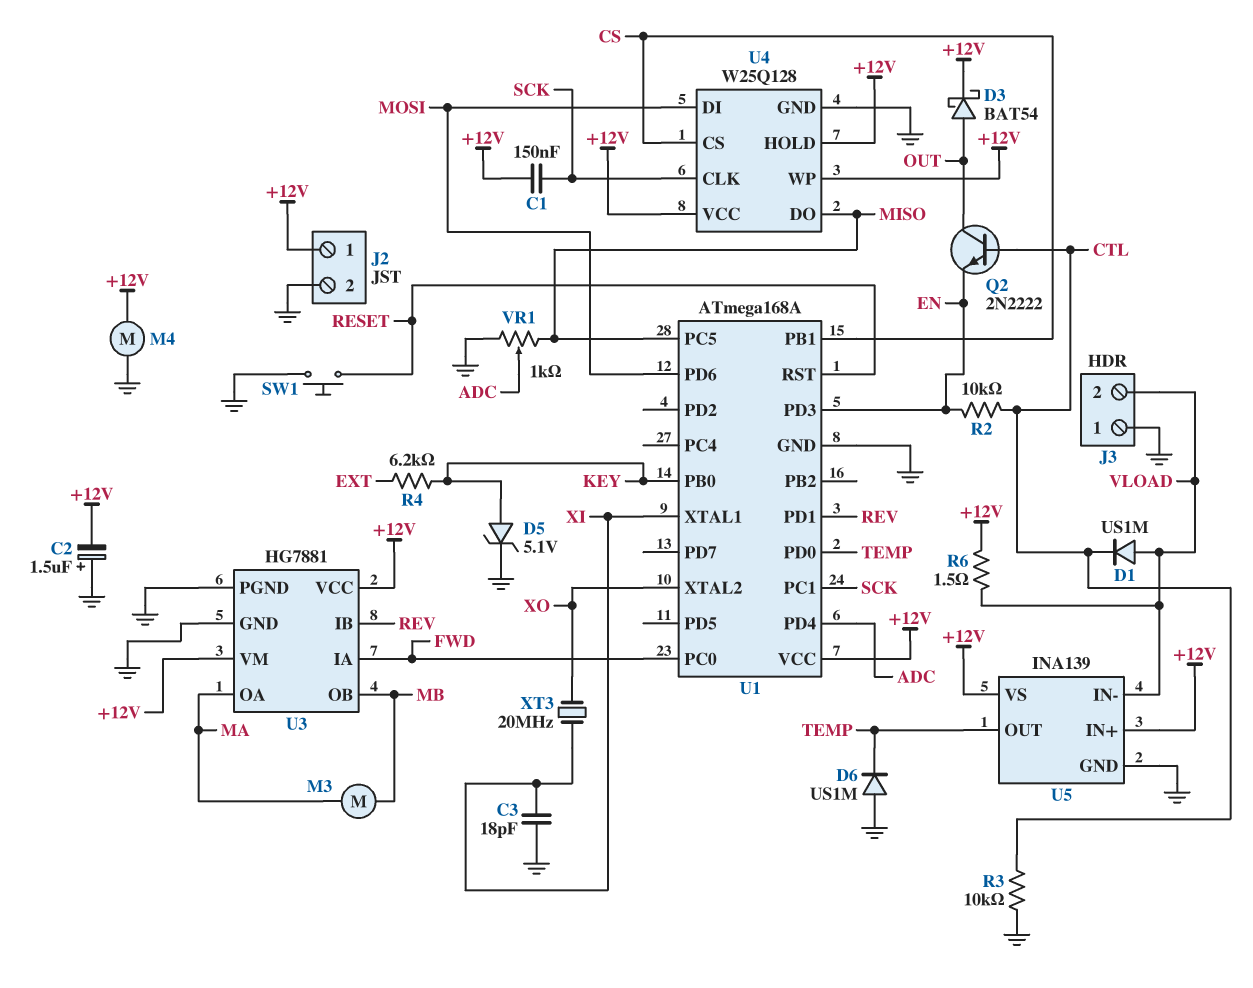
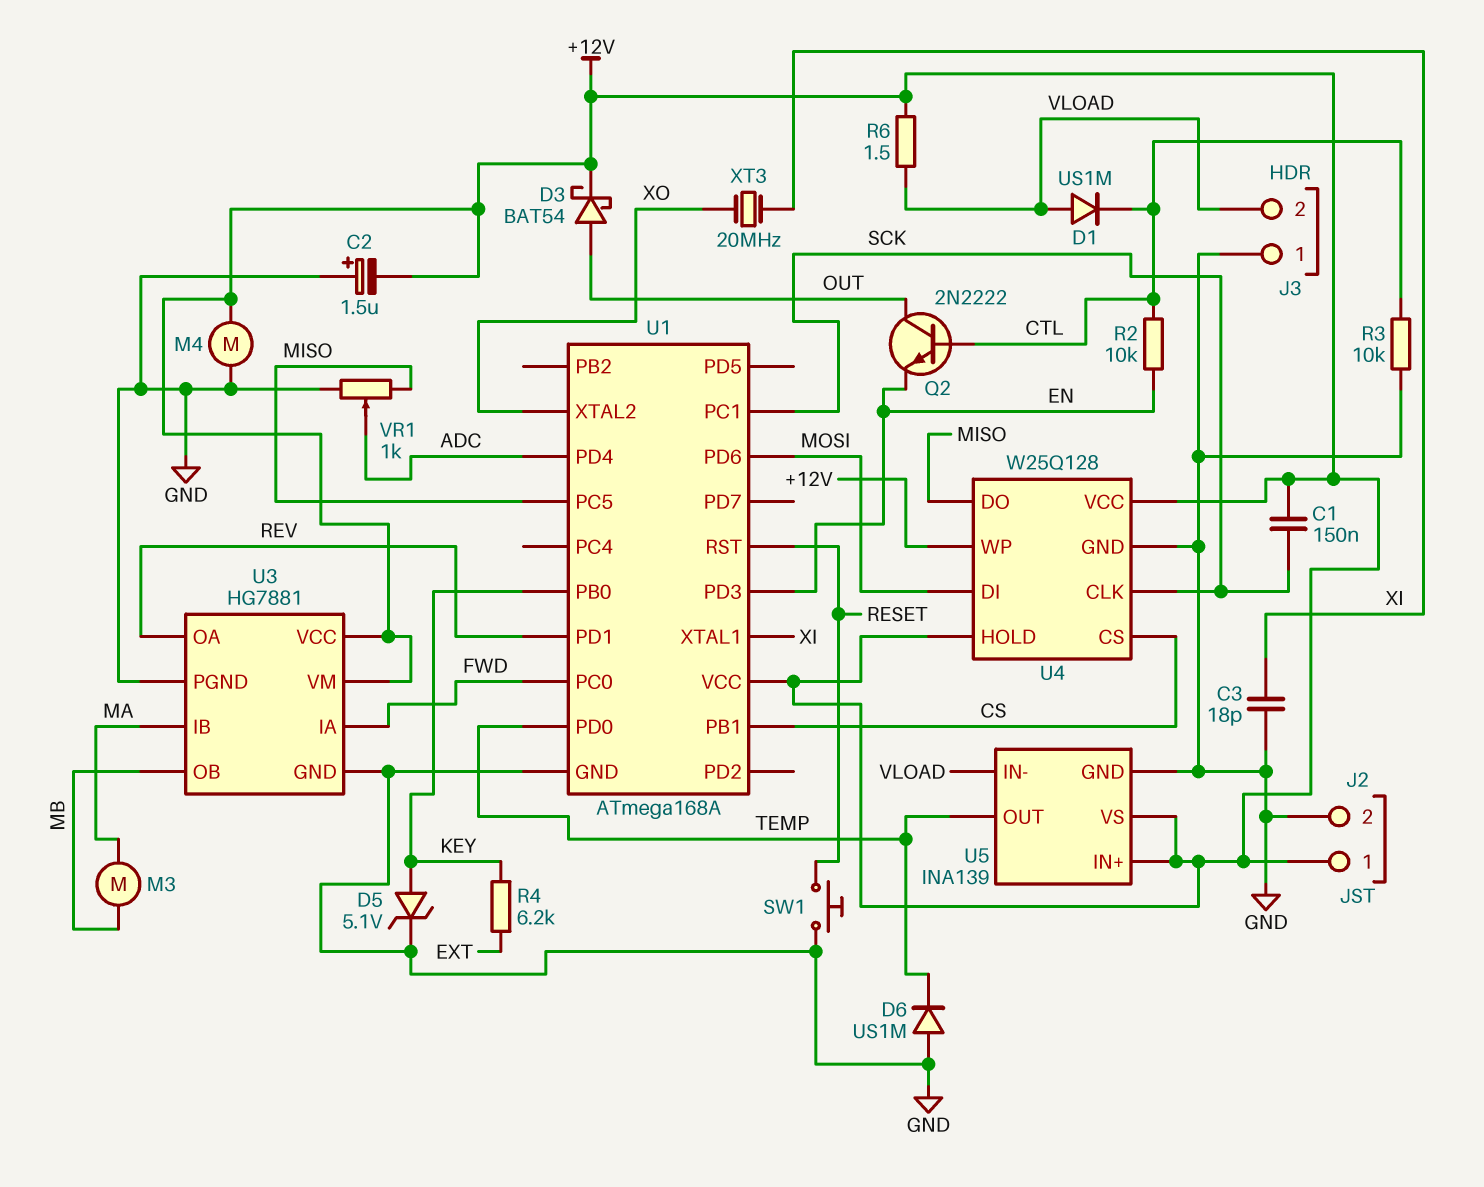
U3 pin IB: REV -> MA
U3 pin OA: MA -> REV

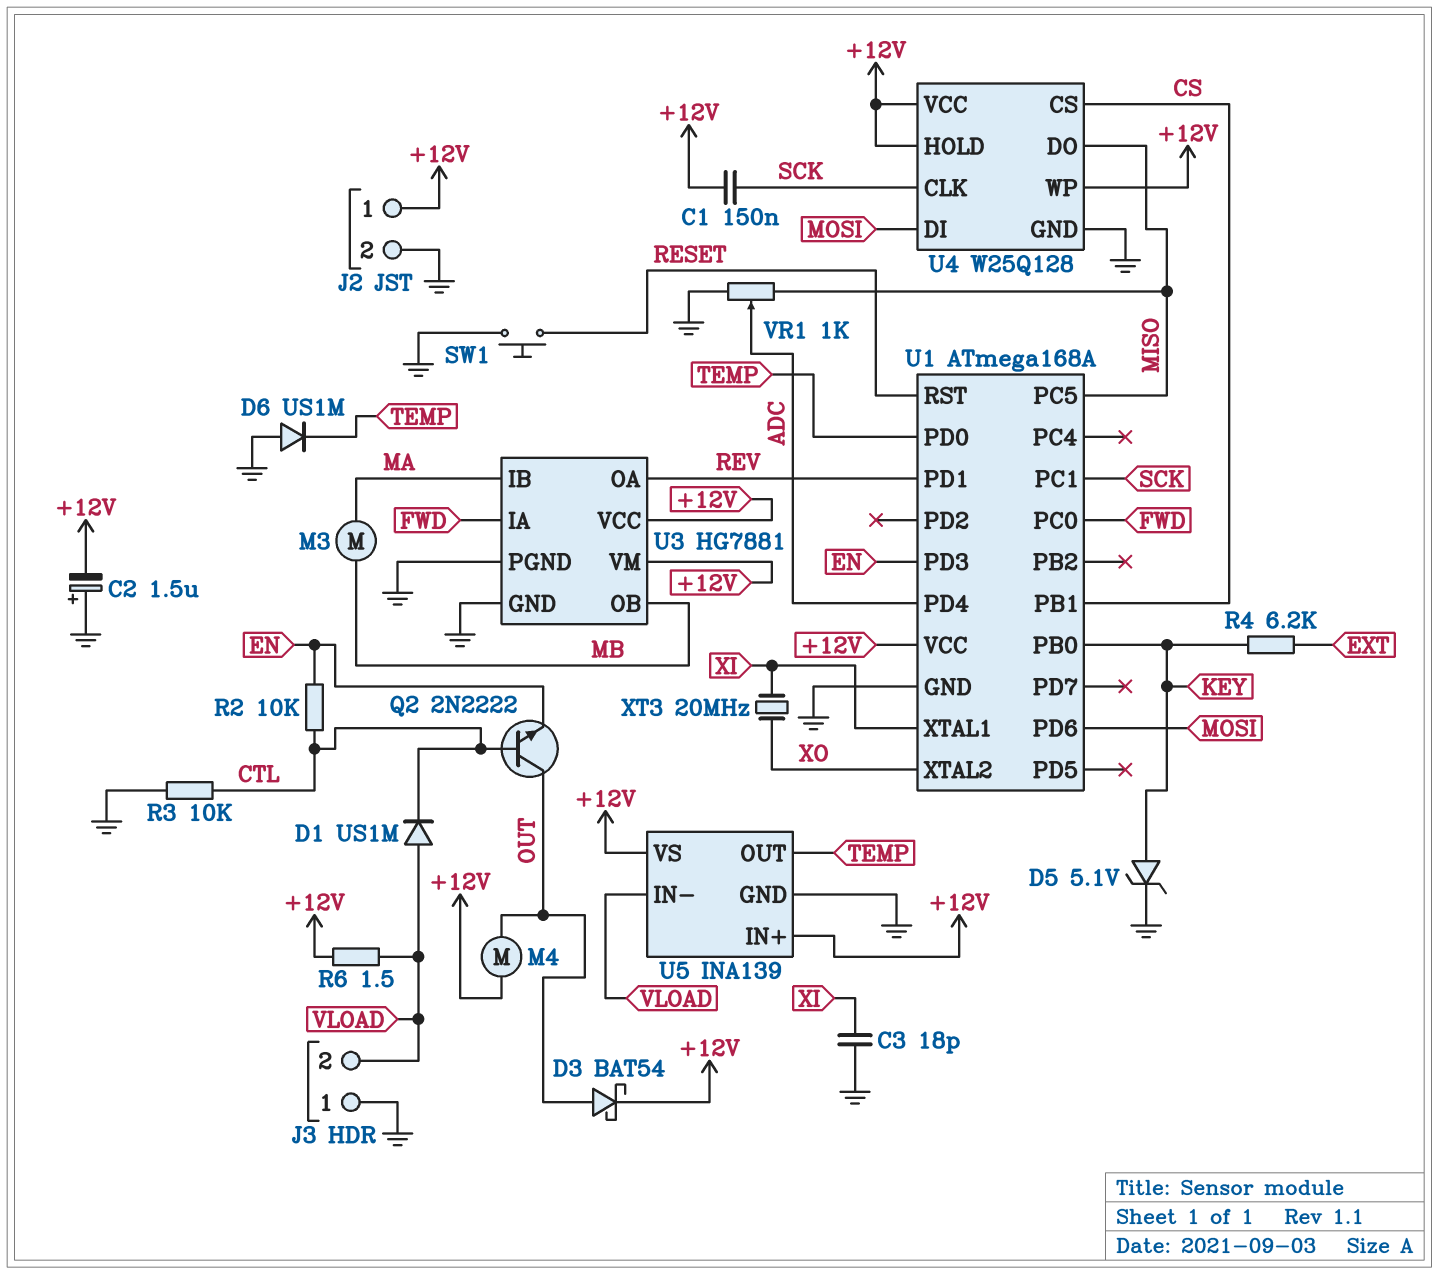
M4: motor (+12V, GND) -> motor (+12V, OUT)

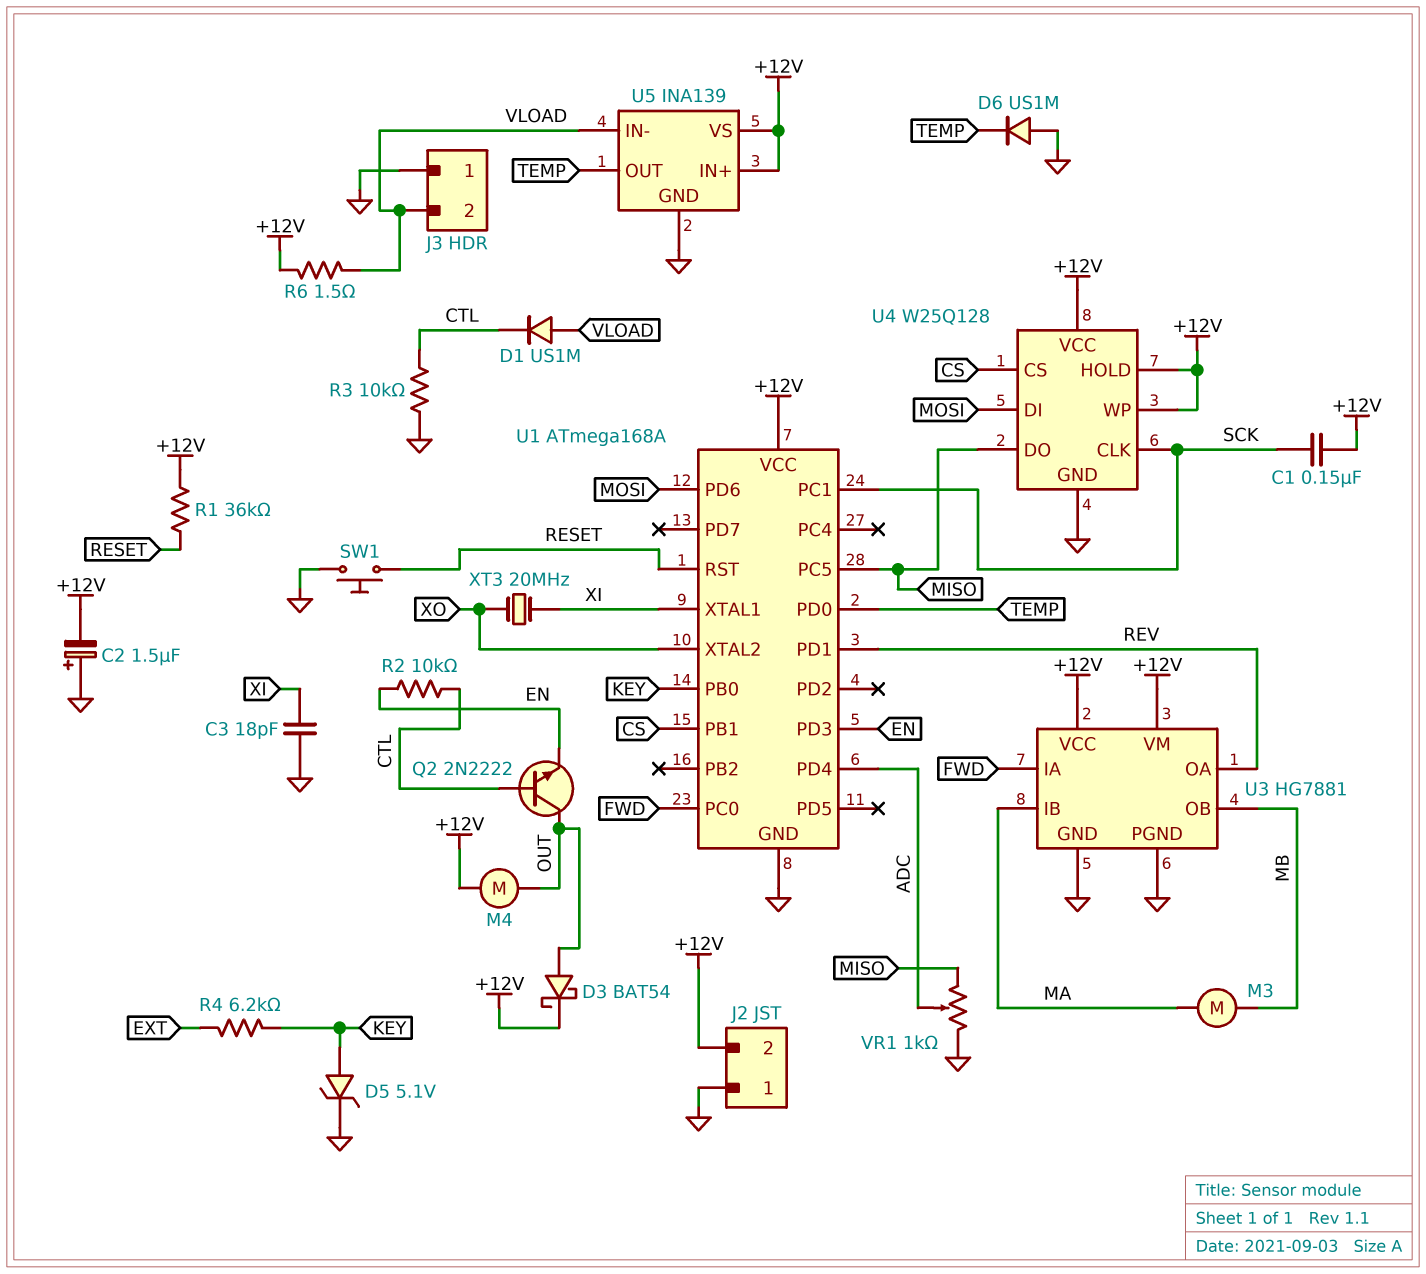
J2 pin 1: +12V -> GND
J2 pin 2: GND -> +12V
R1: none -> 36k (+12V, RESET)

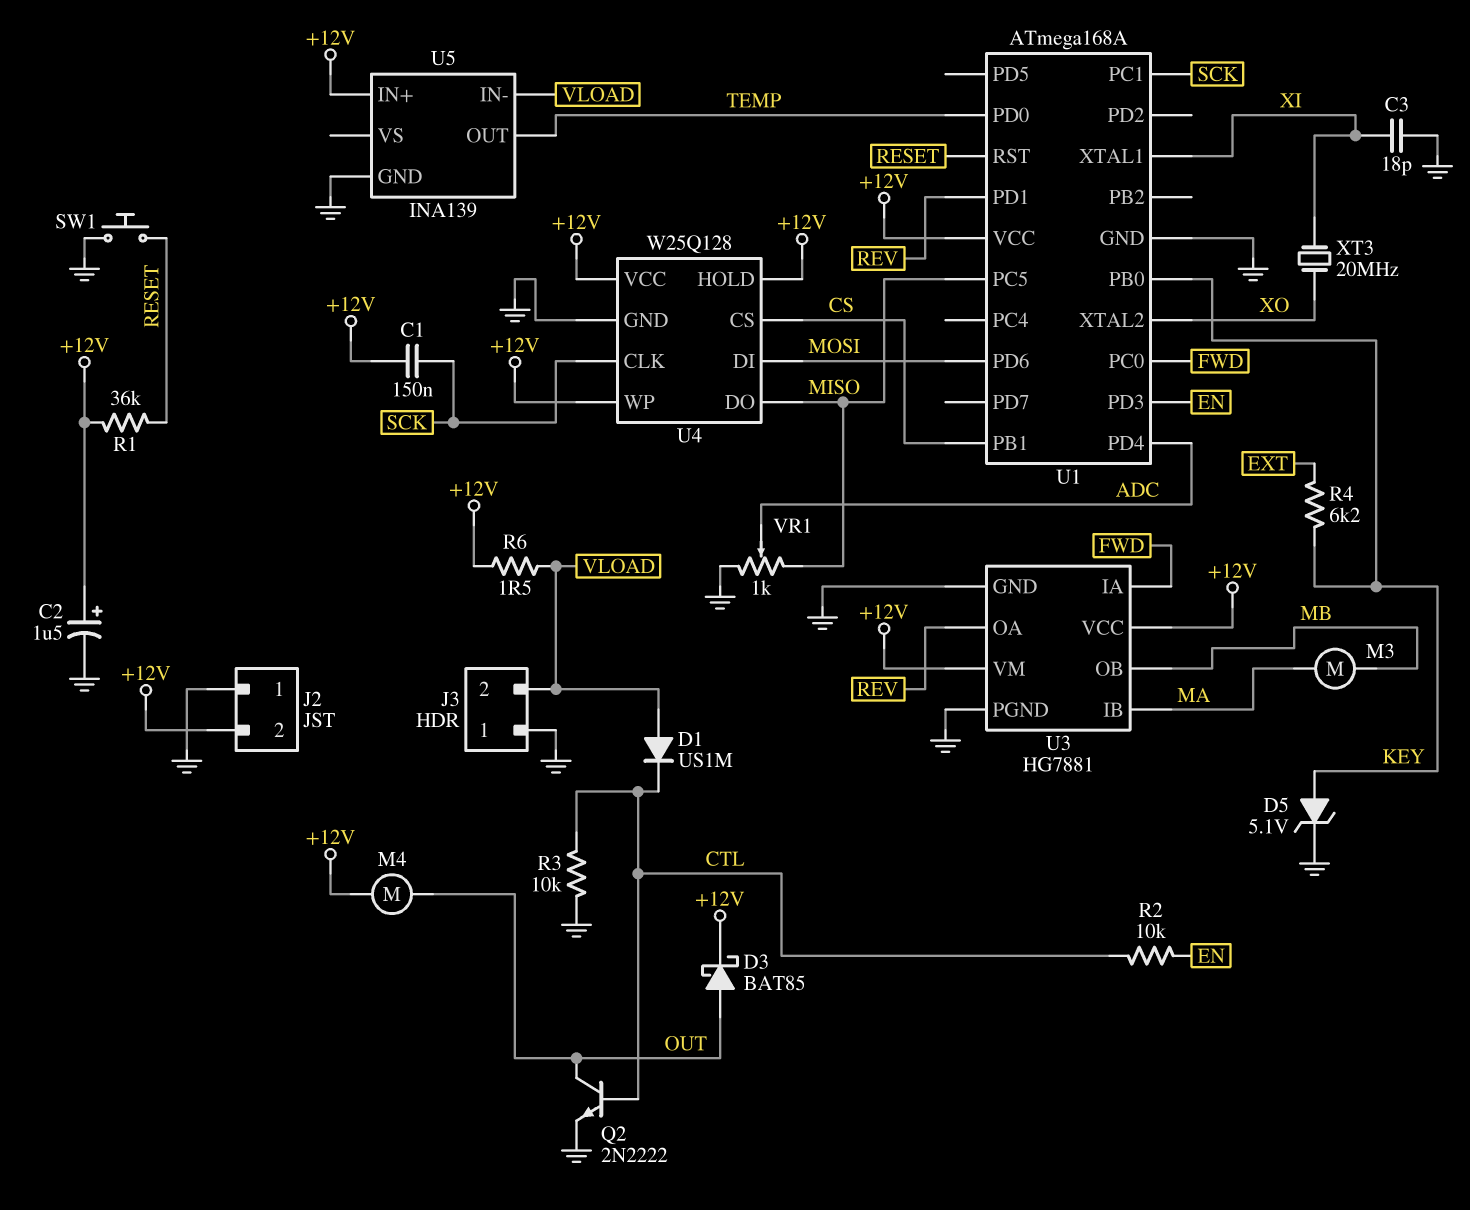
C2: 1.5uF (plus GND, minus +12V) -> 1.5uF (plus +12V, minus GND)
D3: schottky BAT54 (A OUT, K +12V) -> schottky BAT85 (A OUT, K +12V)
D6: diode US1M (A GND, K TEMP) -> none
Q2: NPN 2N2222 (B CTL, C OUT, E EN) -> NPN 2N2222 (B CTL, C OUT, E GND)
U5 pin VS: +12V -> none

